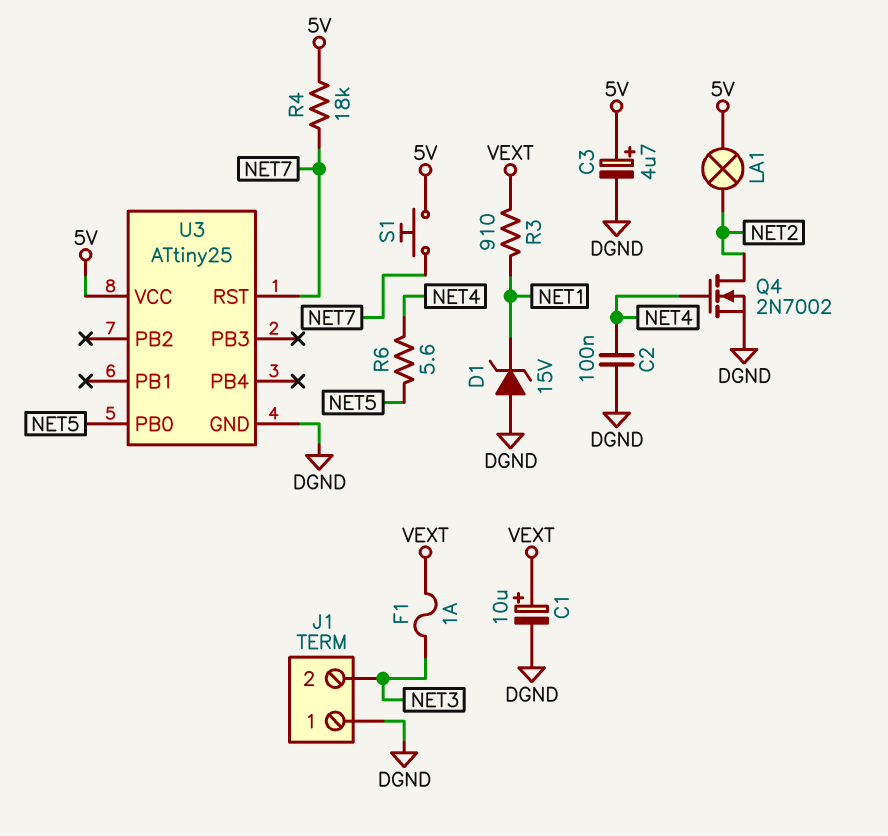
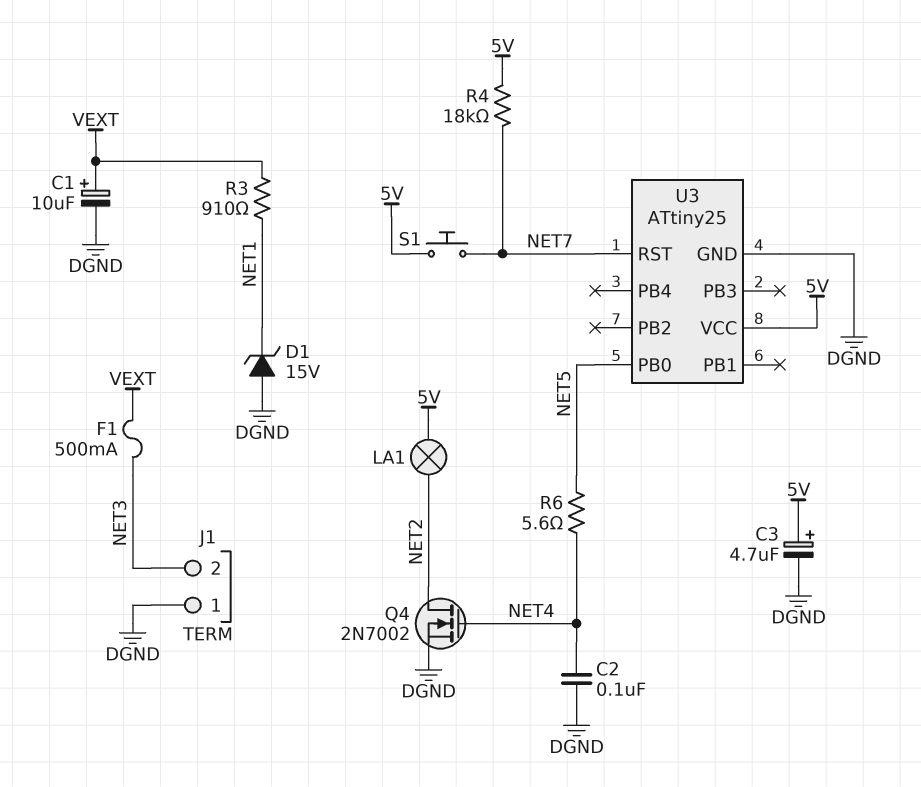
F1: 1A (NET3, VEXT) -> 500mA (NET3, VEXT)

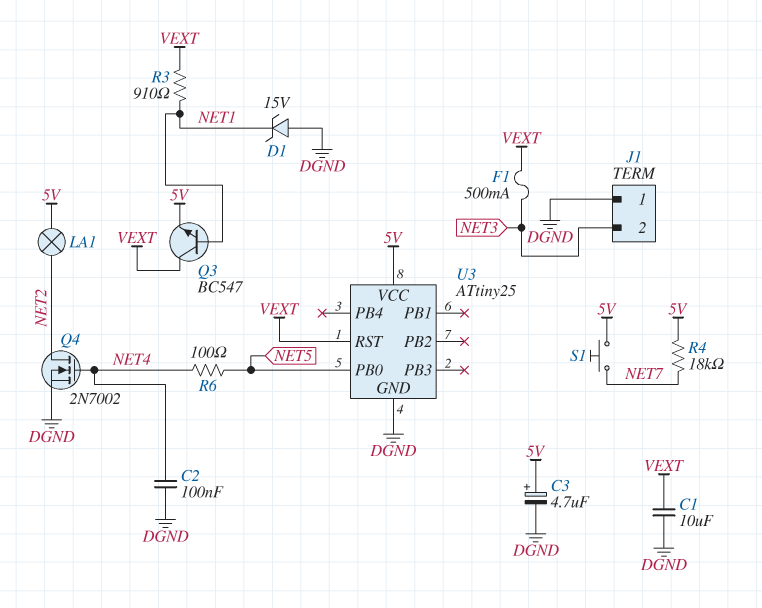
C1: 10uF (plus VEXT, minus DGND) -> 10uF (DGND, VEXT)
Q3: none -> NPN BC547 (B NET1, C VEXT, E 5V)
R6: 5.6 (NET4, NET5) -> 100 (NET4, NET5)
U3 pin RST: NET7 -> VEXT

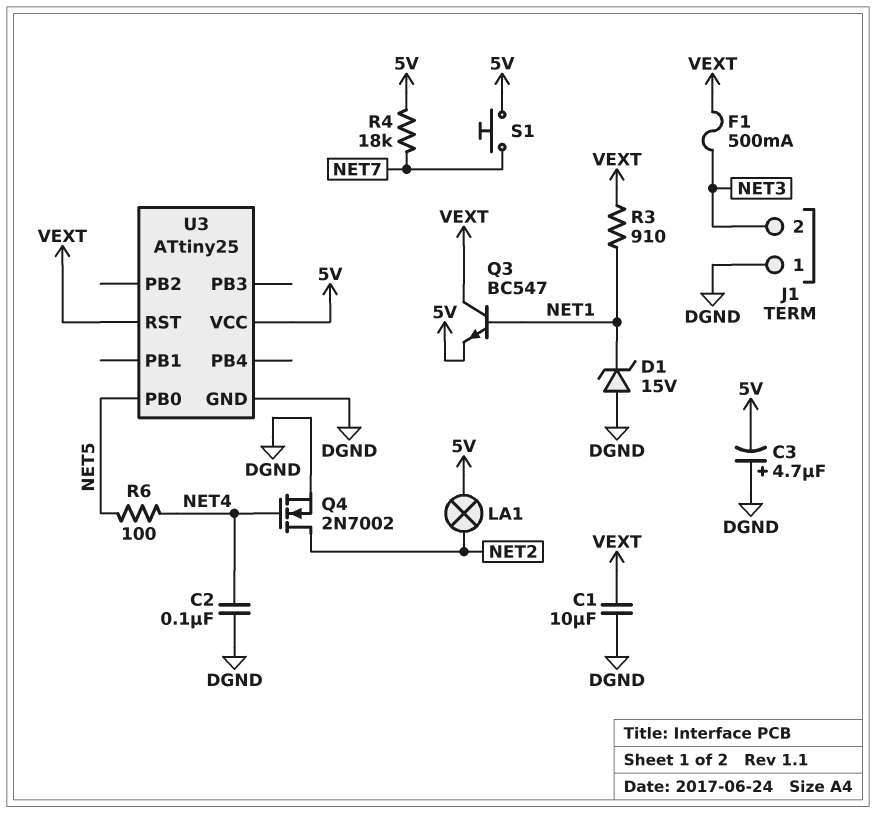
C3: 4.7uF (plus 5V, minus DGND) -> 4.7uF (plus DGND, minus 5V)

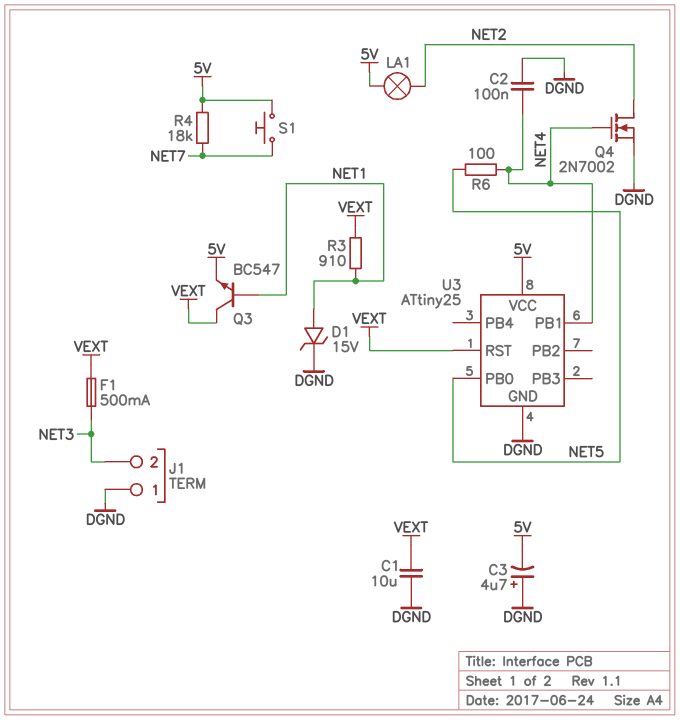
D1: zener 15V (A DGND, K NET1) -> zener 15V (A NET1, K DGND)
U3 pin PB1: none -> NET4

